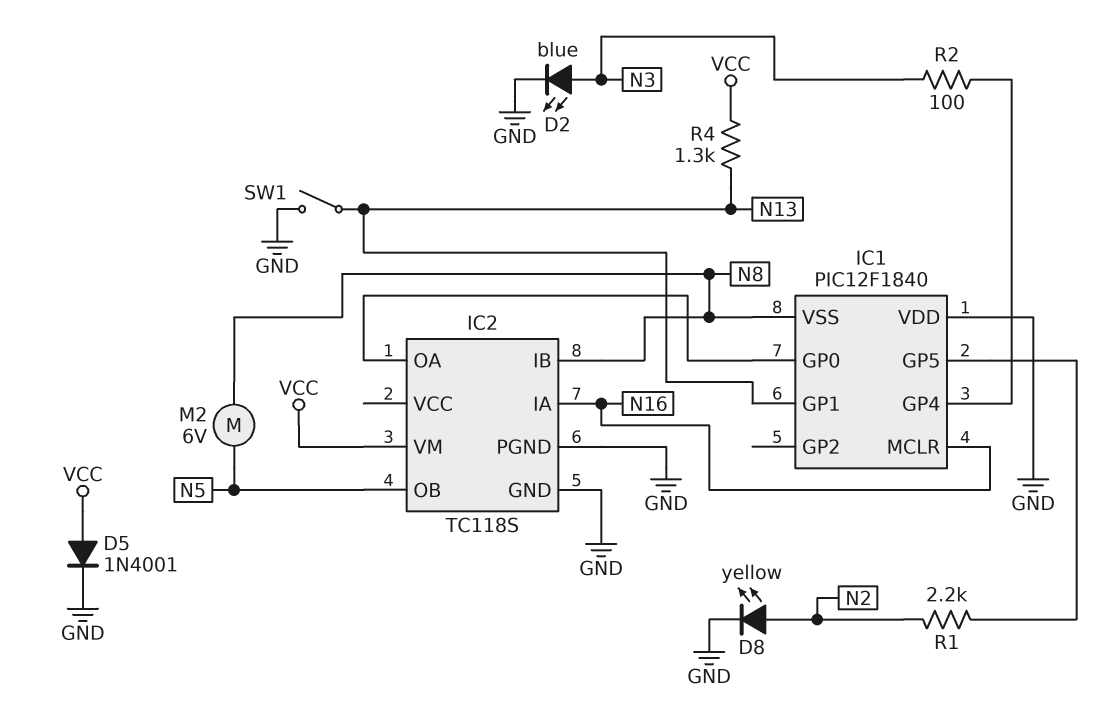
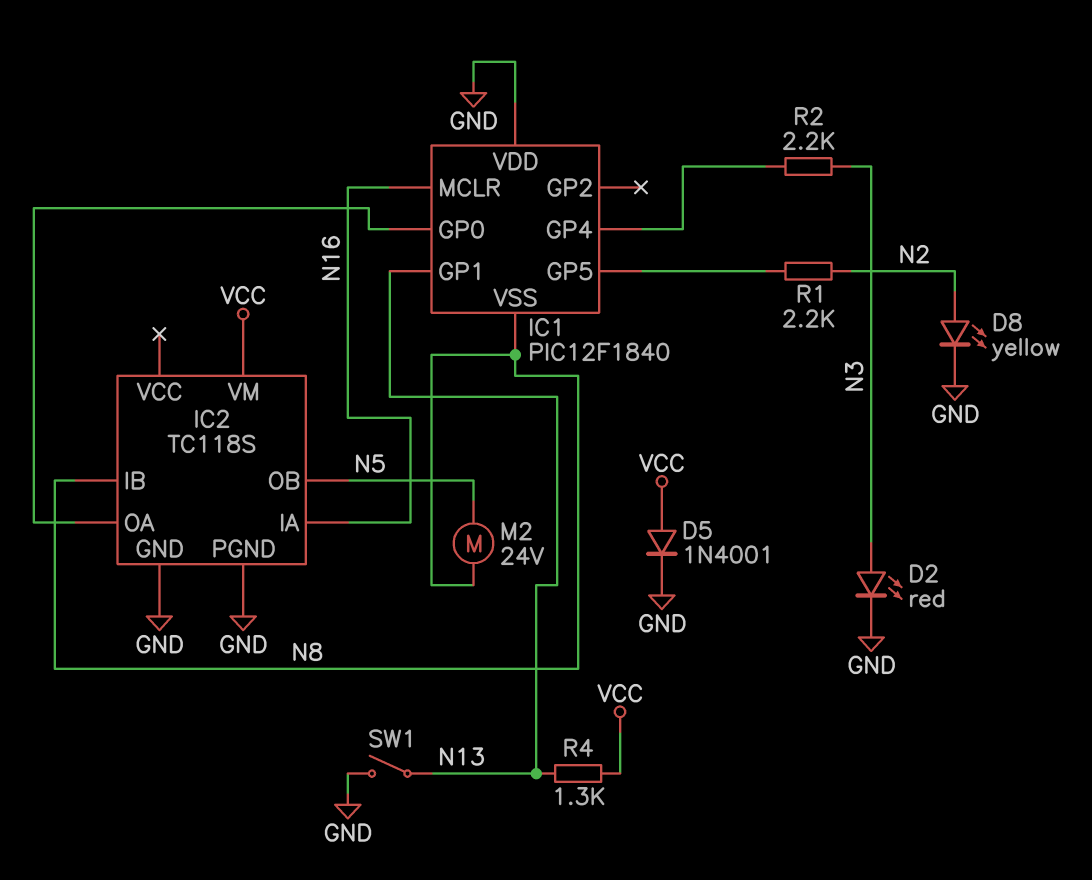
D2: LED blue (A N3, K GND) -> LED red (A N3, K GND)
M2: motor 6V (N5, N8) -> motor 24V (N5, N8)
R2: 100 (IC1/GP4, N3) -> 2.2k (IC1/GP4, N3)

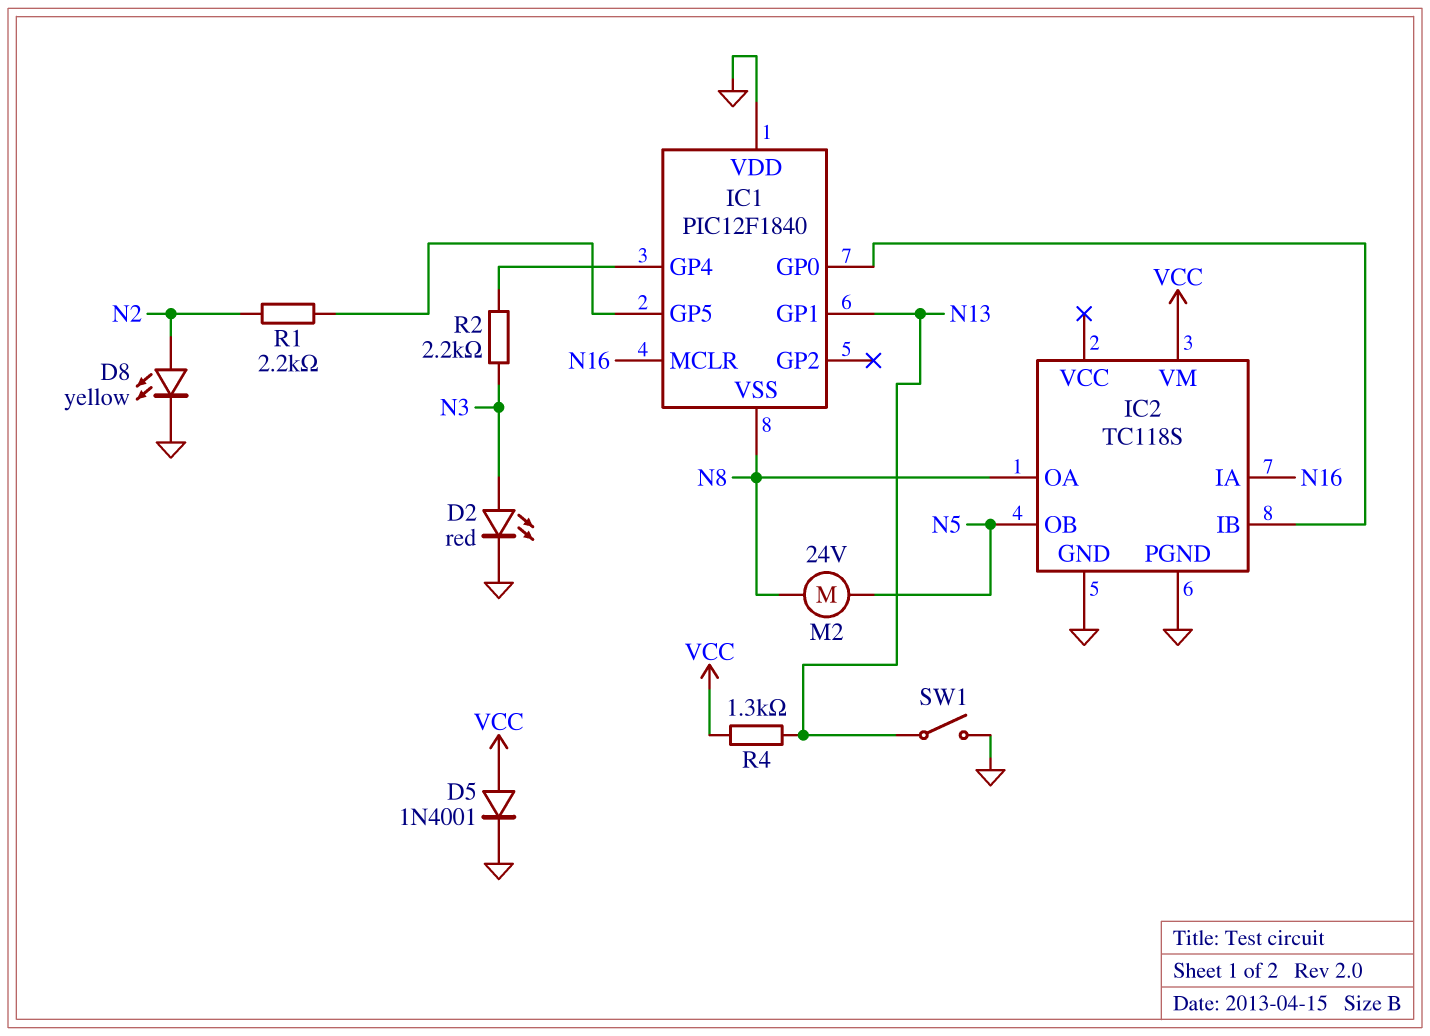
IC2 pin IB: N8 -> IC1/GP0
IC2 pin OA: IC1/GP0 -> N8

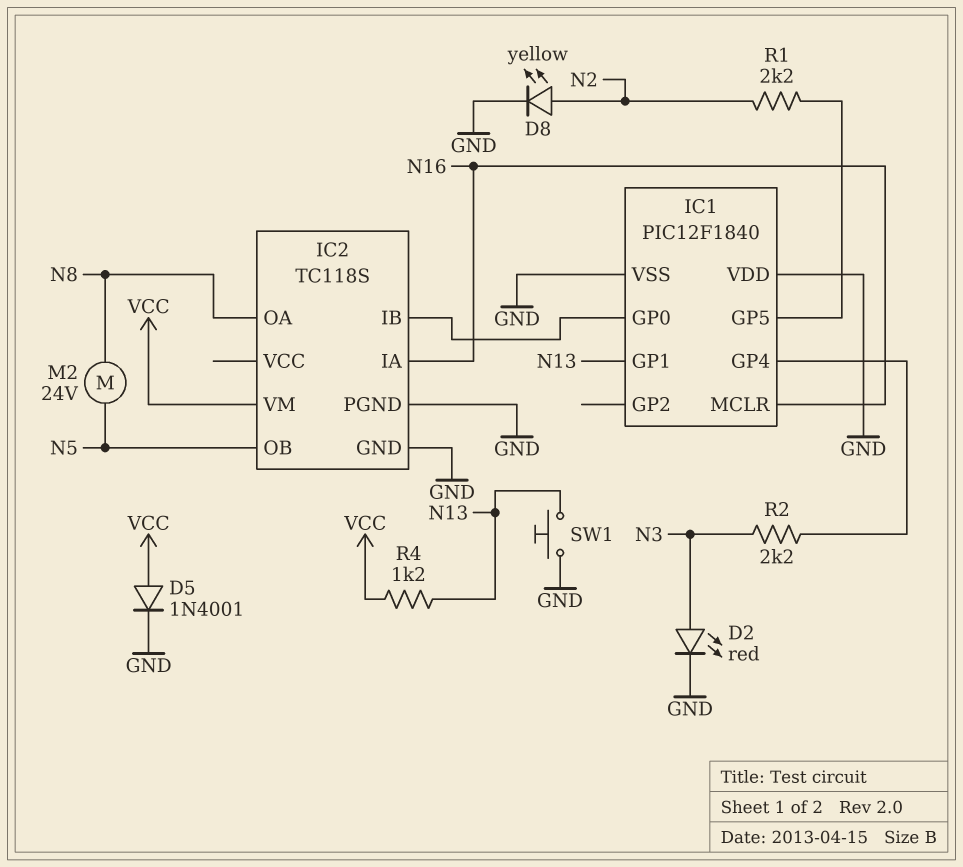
IC1 pin VSS: N8 -> GND
R4: 1.3k (N13, VCC) -> 1.2k (N13, VCC)
SW1: switch (GND, N13) -> button (GND, N13)

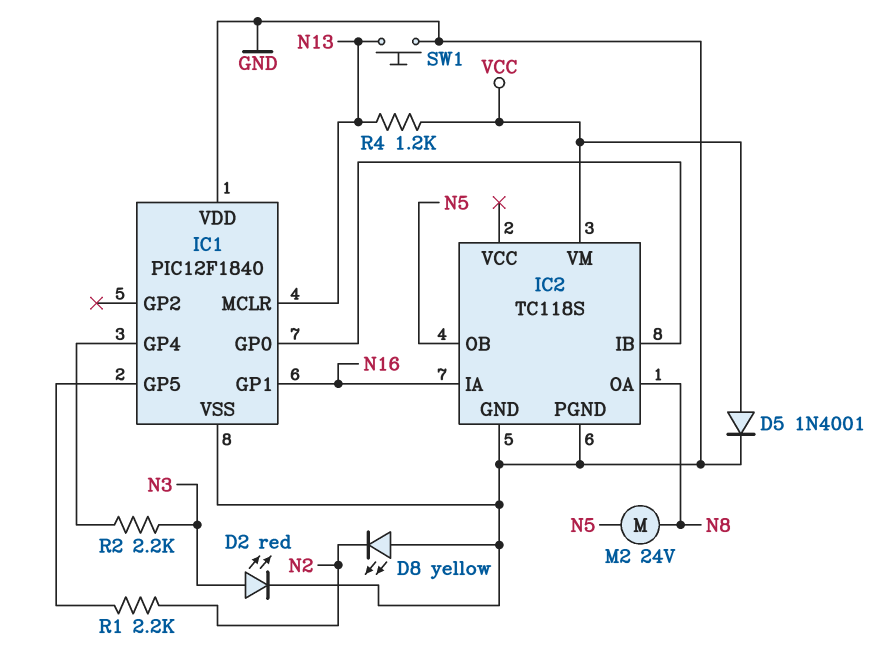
D8: LED yellow (A N2, K GND) -> LED yellow (A GND, K N2)
IC1 pin GP1: N13 -> N16
IC1 pin MCLR: N16 -> N13

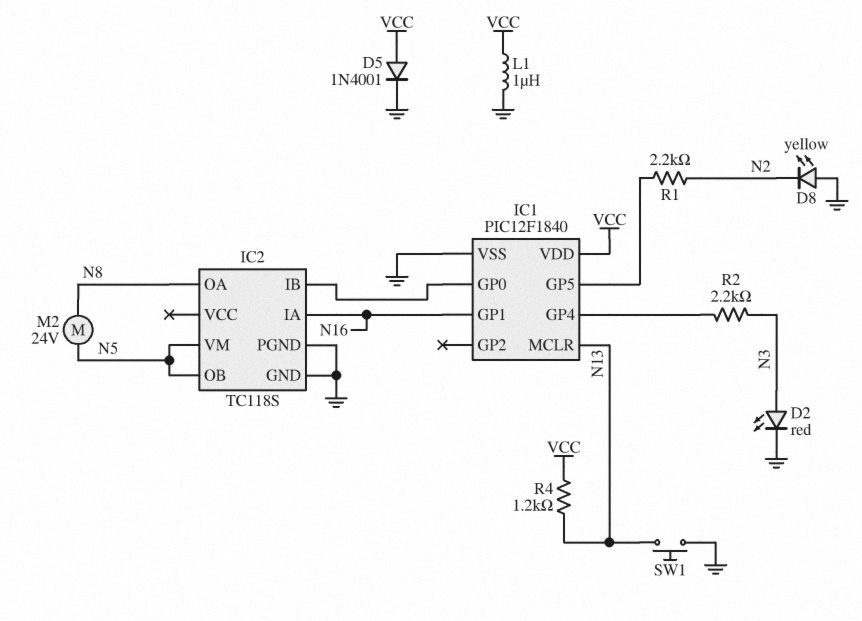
IC1 pin VDD: GND -> VCC
IC2 pin VM: VCC -> N5
L1: none -> 1uH (GND, VCC)

